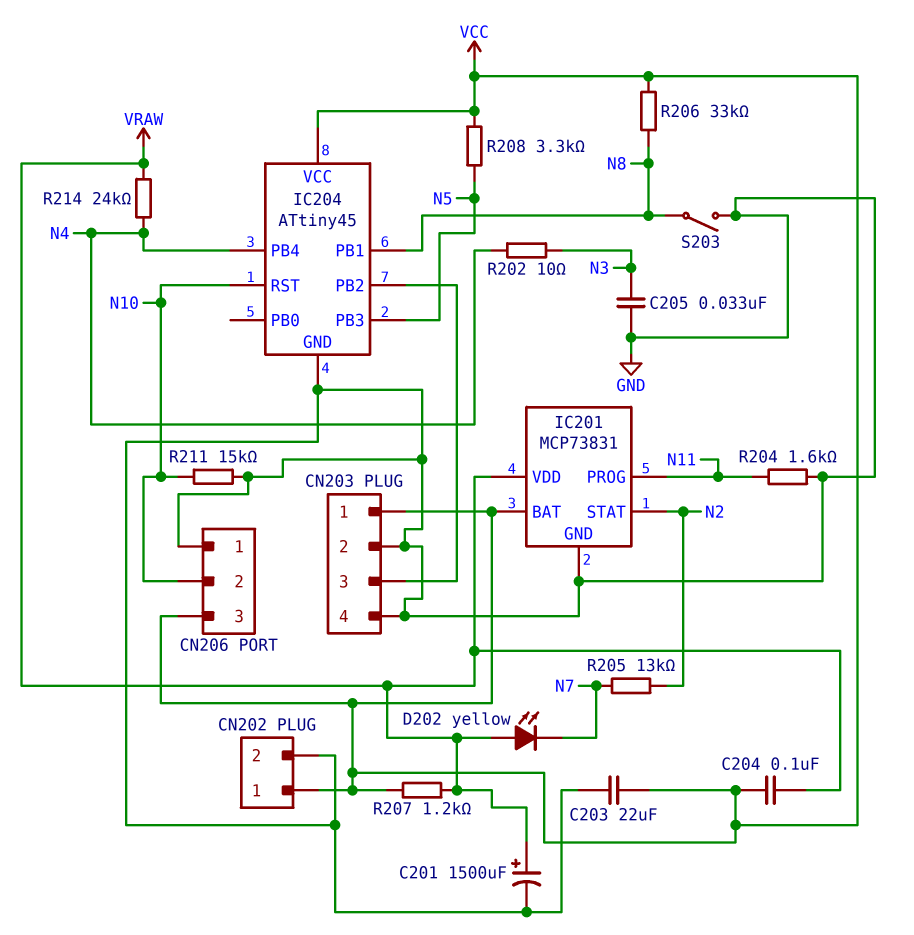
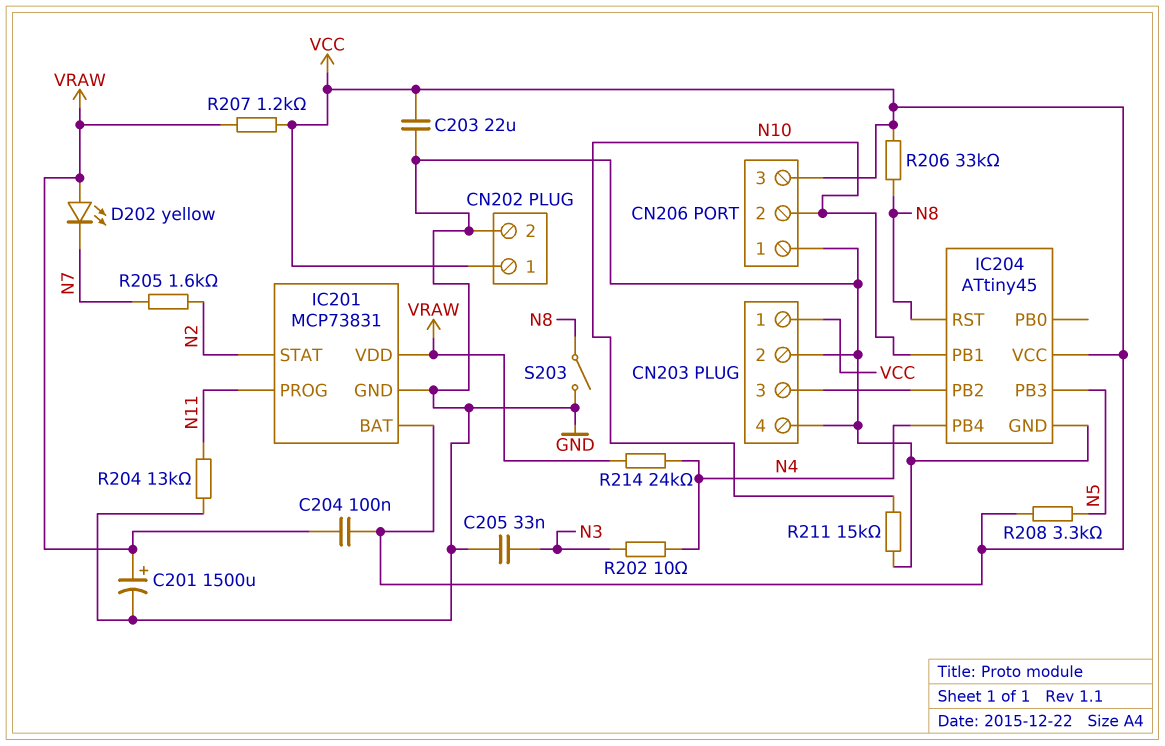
IC204 pin PB1: N8 -> N10
IC204 pin RST: N10 -> N8
R204: 1.6k (GND, N11) -> 13k (GND, N11)
R205: 13k (N2, N7) -> 1.6k (N2, N7)

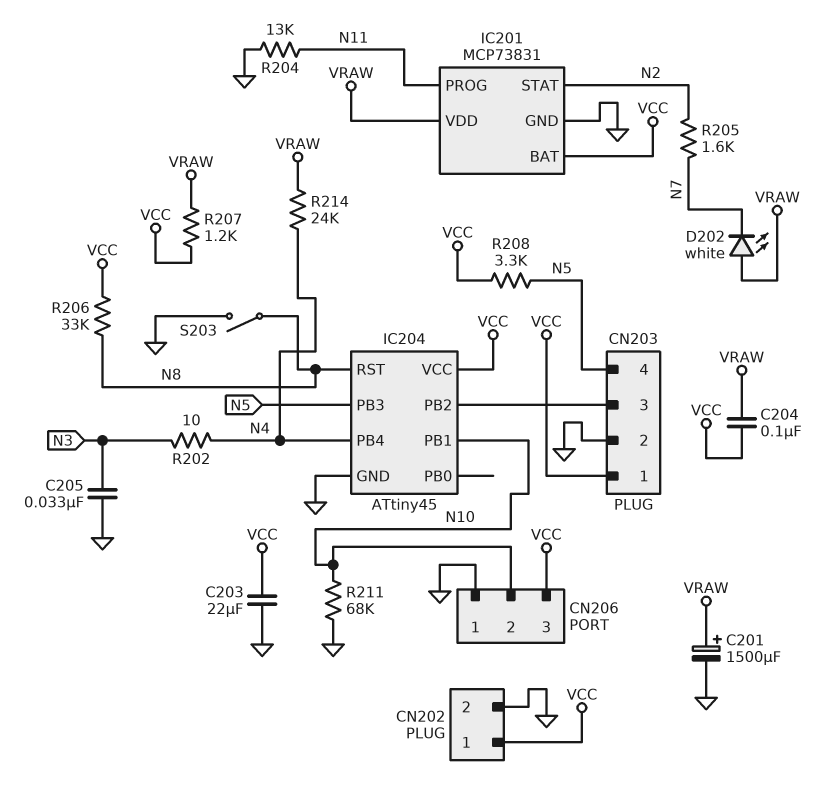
CN203 pin 4: GND -> N5
D202: LED yellow (A VRAW, K N7) -> LED white (A VRAW, K N7)
R211: 15k (GND, N10) -> 68k (GND, N10)

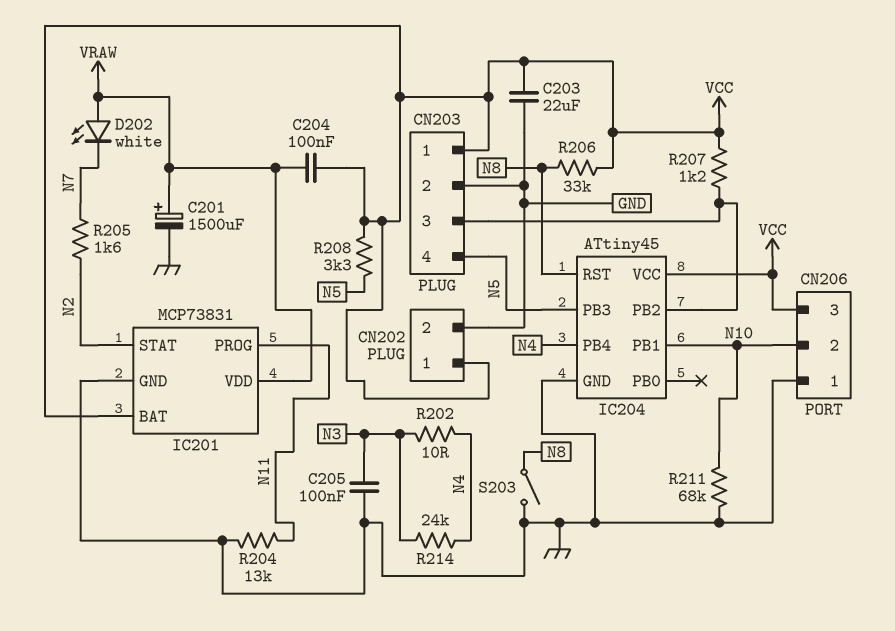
C205: 33nF (GND, N3) -> 100nF (GND, N3)
R207: 1.2k (VCC, VRAW) -> 1.2k (CN203/3, VCC)
R214: 24k (N4, VRAW) -> 24k (N3, N4)

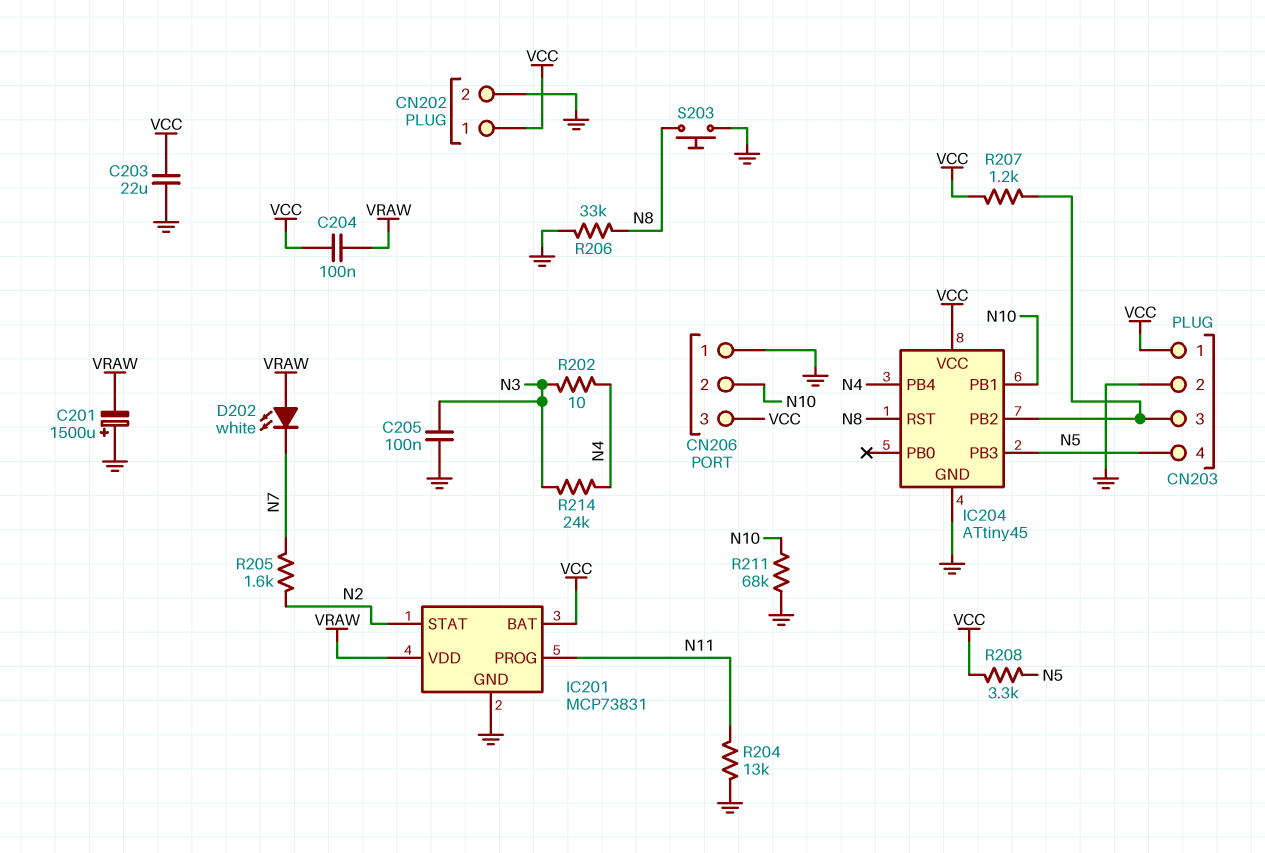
C201: 1500uF (plus VRAW, minus GND) -> 1500uF (plus GND, minus VRAW)
R206: 33k (N8, VCC) -> 33k (GND, N8)
S203: switch (GND, N8) -> button (GND, N8)

